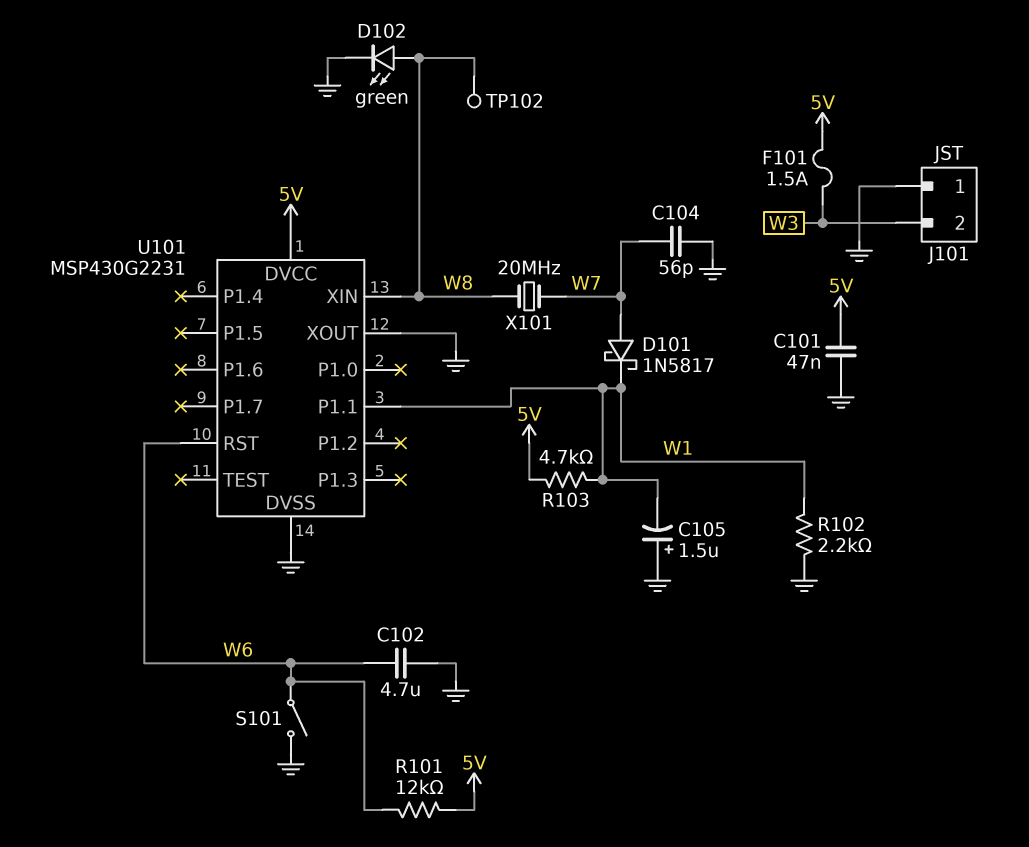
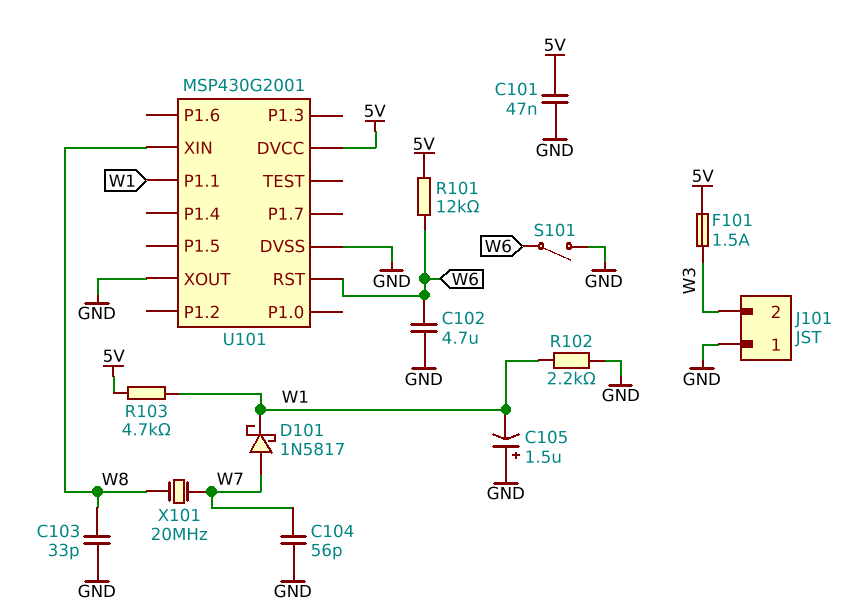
C103: none -> 33pF (GND, W8)
D102: LED green (A W8, K GND) -> none
TP102: test point (W8) -> none
U101: MSP430G2231 -> MSP430G2001

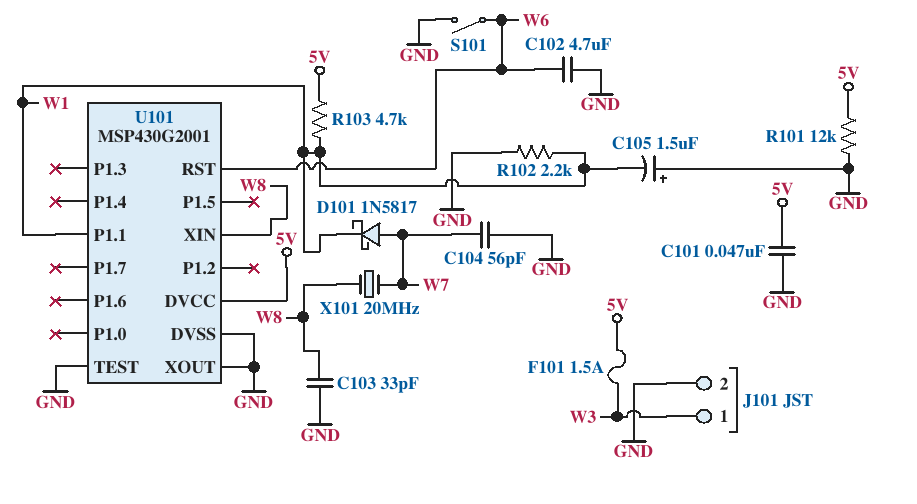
J101 pin 1: GND -> W3
J101 pin 2: W3 -> GND
R101: 12k (5V, W6) -> 12k (5V, GND)
U101 pin TEST: none -> GND

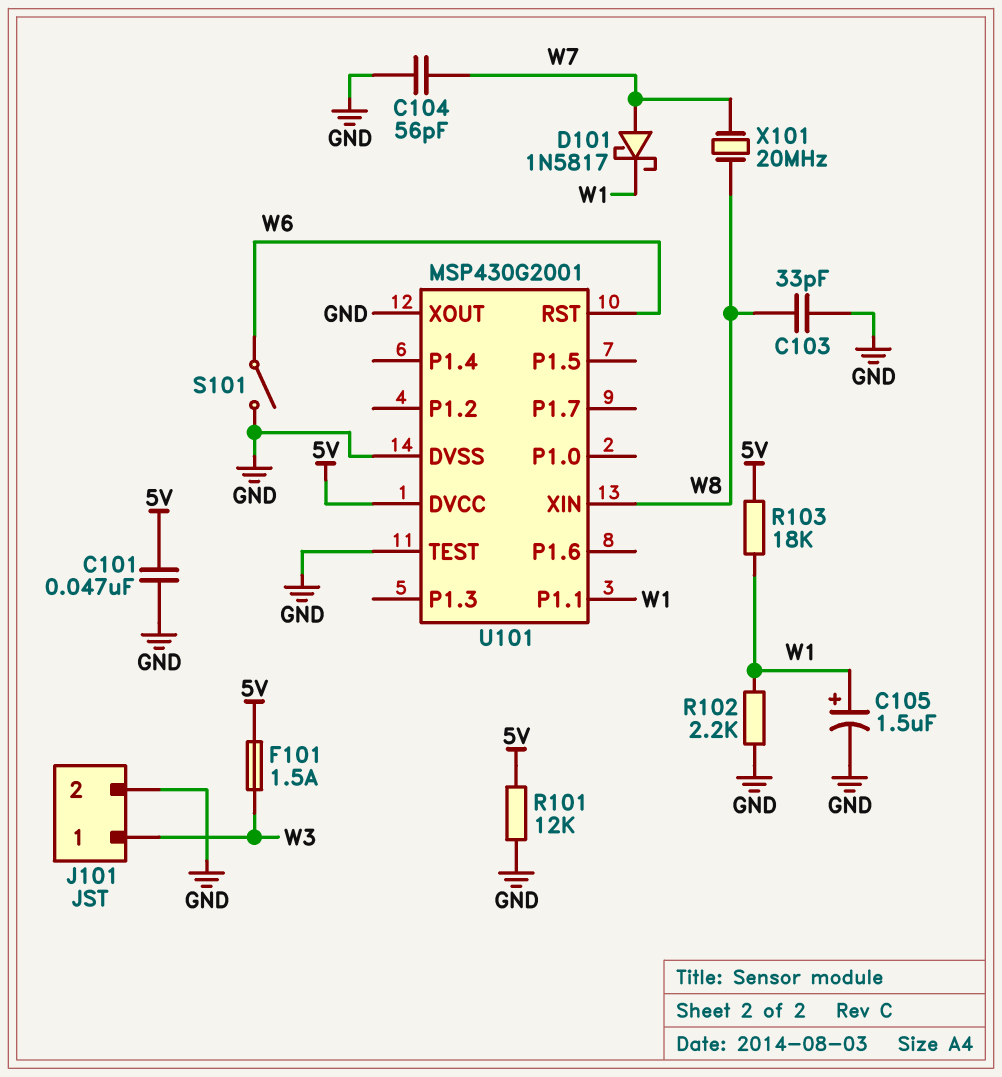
C102: 4.7uF (GND, W6) -> none
C105: 1.5uF (plus GND, minus W1) -> 1.5uF (plus W1, minus GND)
R103: 4.7k (5V, W1) -> 18k (5V, W1)

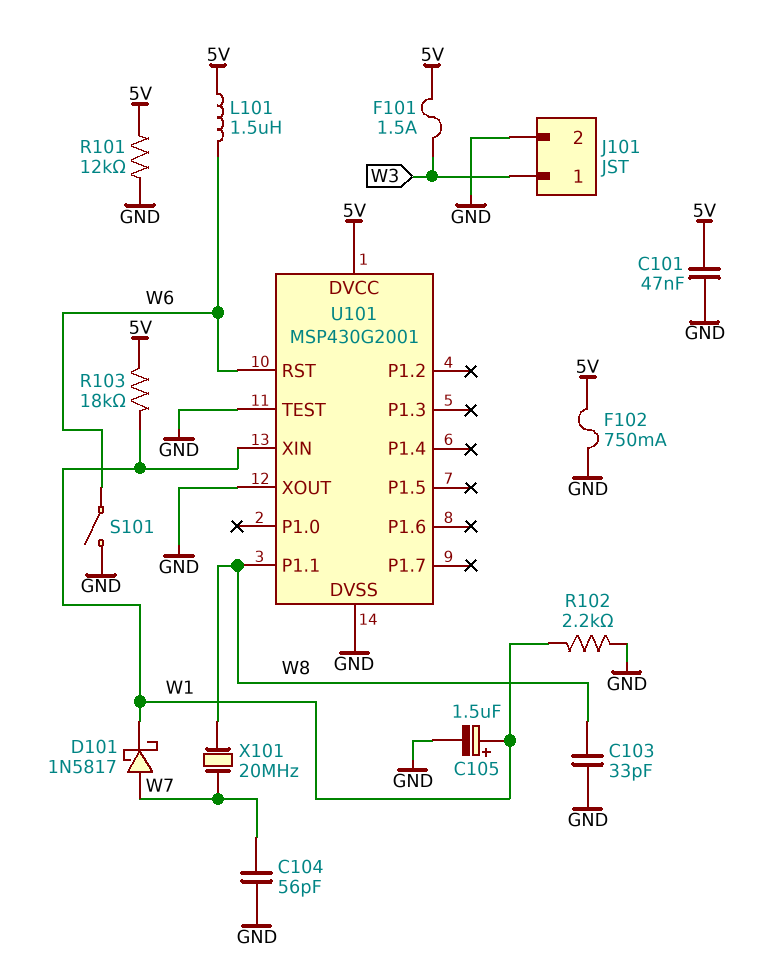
F102: none -> 750mA (5V, GND)
L101: none -> 1.5uH (5V, W6)
U101 pin P1.1: W1 -> W8
U101 pin XIN: W8 -> W1

